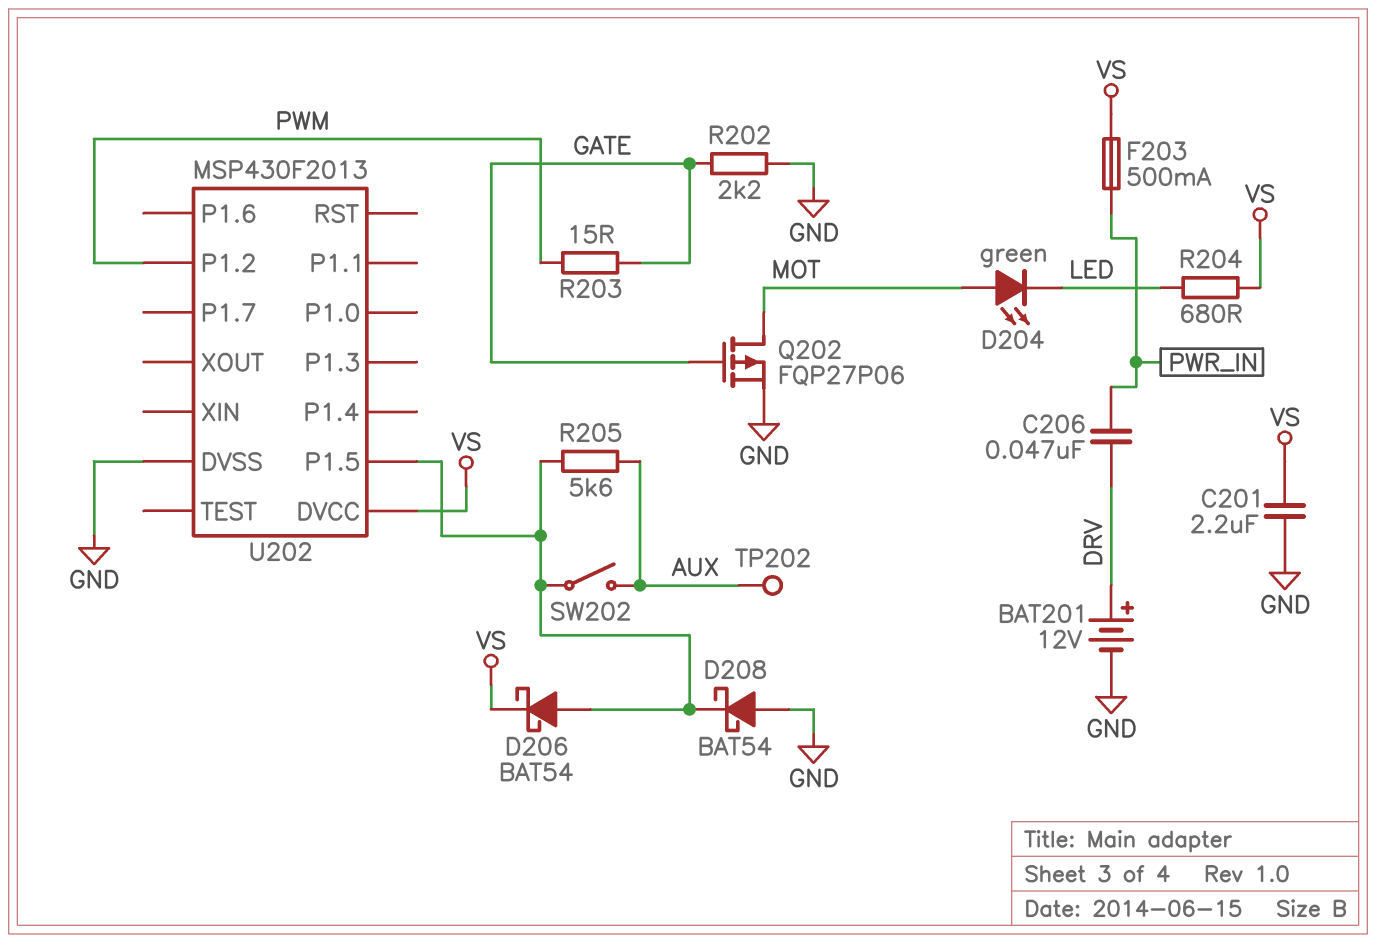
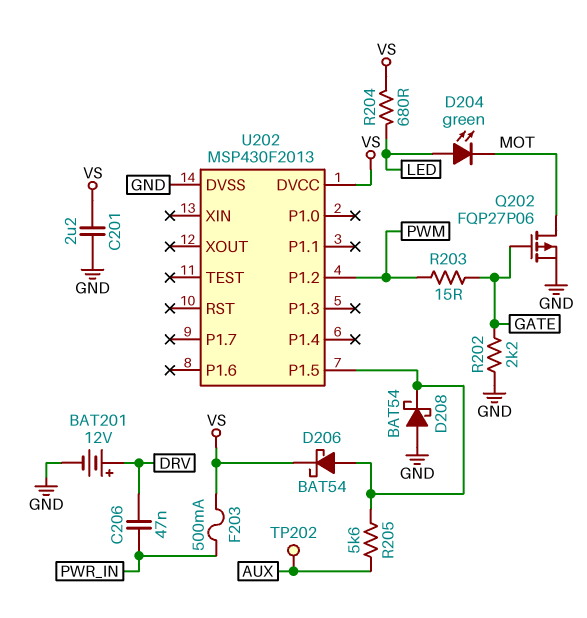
D204: LED green (A MOT, K LED) -> LED green (A LED, K MOT)
SW202: switch (AUX, U202/P1.5) -> none

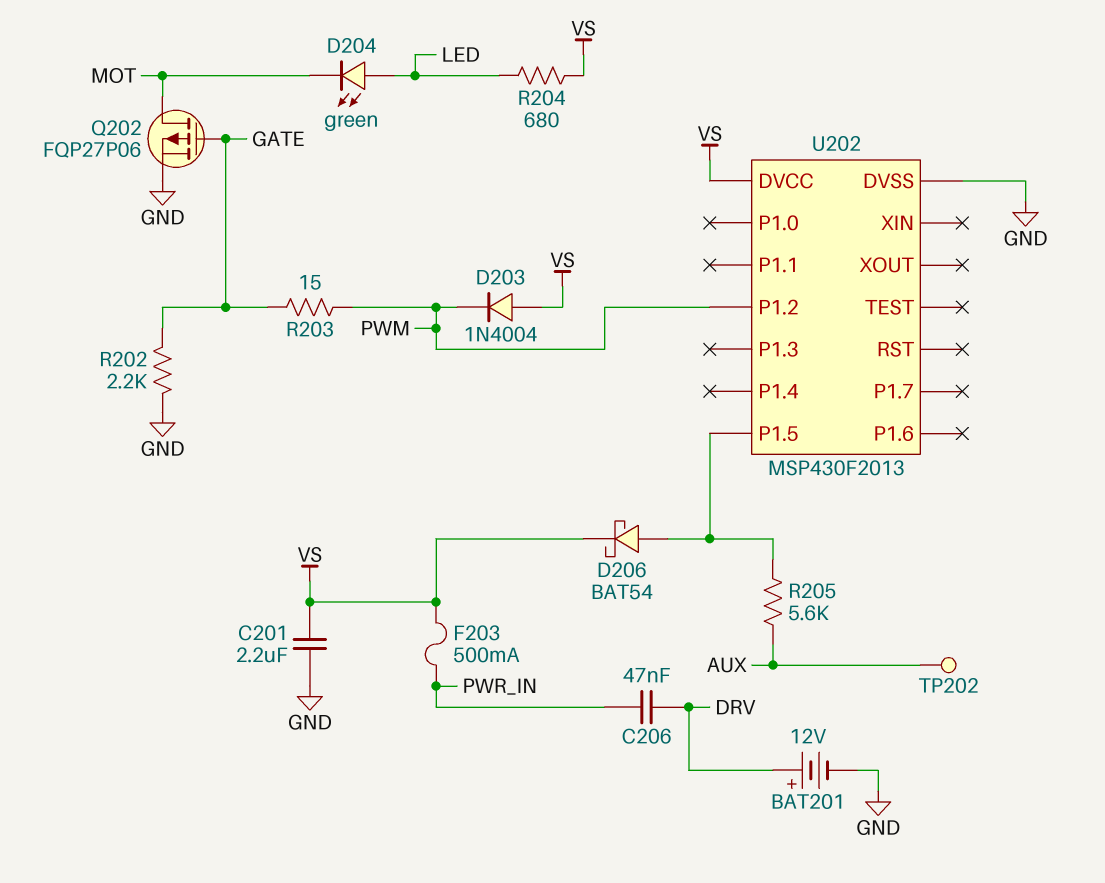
D203: none -> diode 1N4004 (A VS, K PWM)
D208: schottky BAT54 (A GND, K U202/P1.5) -> none

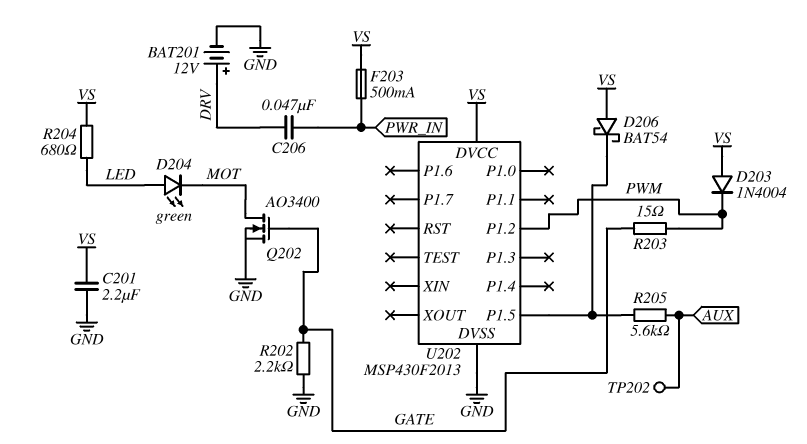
D206: schottky BAT54 (A U202/P1.5, K VS) -> schottky BAT54 (A VS, K U202/P1.5)
Q202: PMOS FQP27P06 (G GATE, D MOT, S GND) -> NMOS AO3400 (G GATE, D MOT, S GND)

